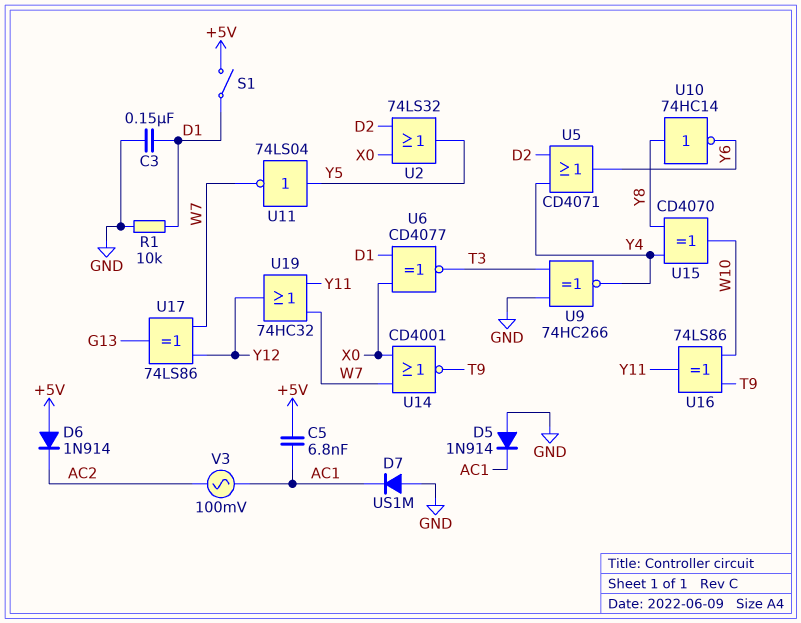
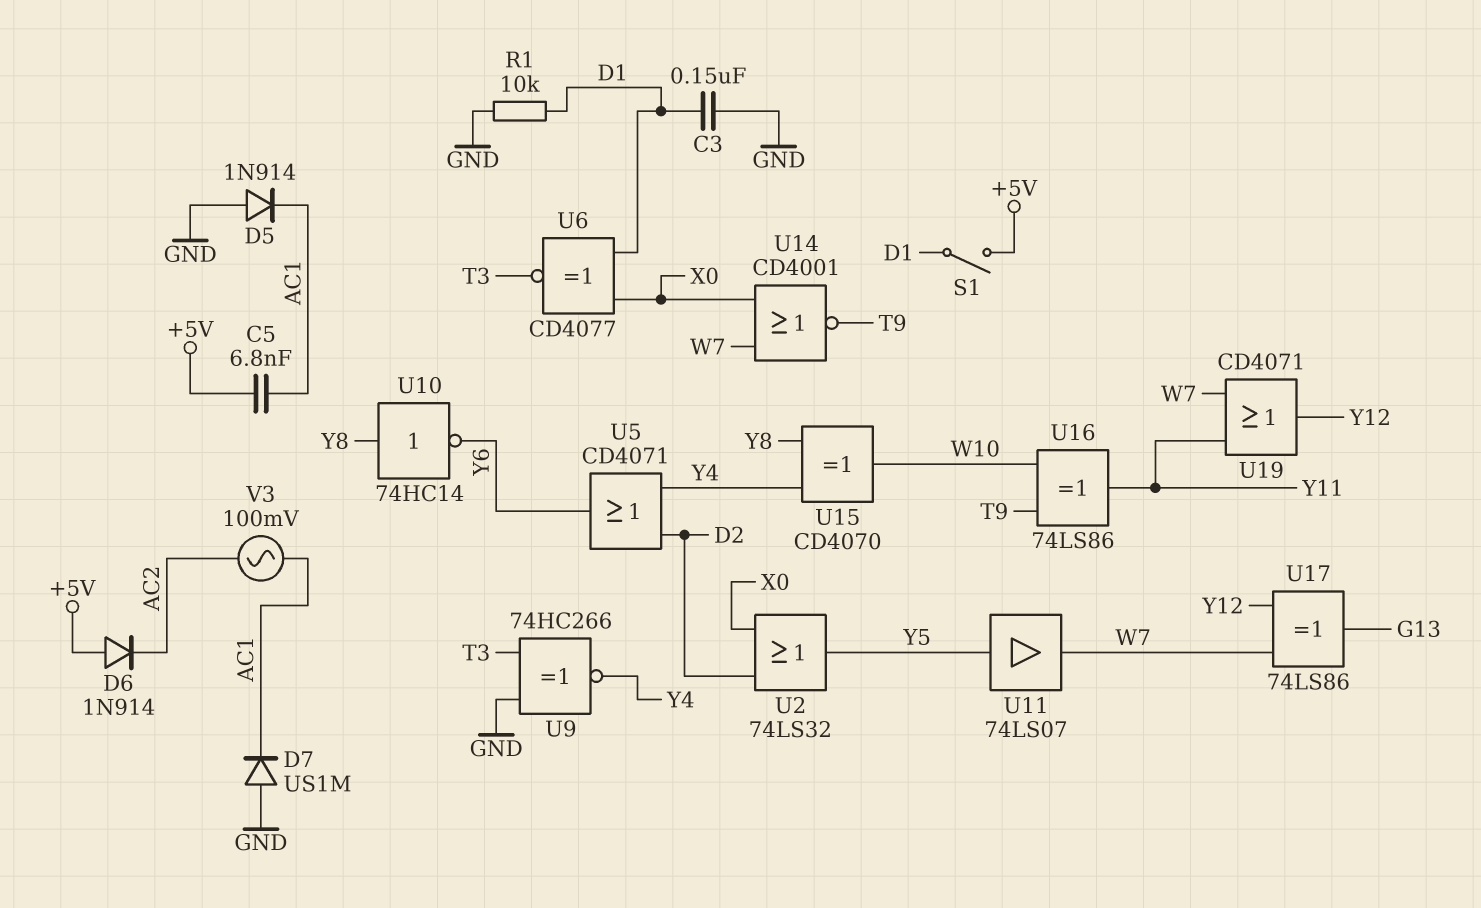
U11: NOT 74LS04 (in Y5, out W7) -> buffer 74LS07 (in Y5, out W7)
U19: OR 74HC32 (in W7, in Y11, out Y12) -> OR CD4071 (in W7, in Y11, out Y12)

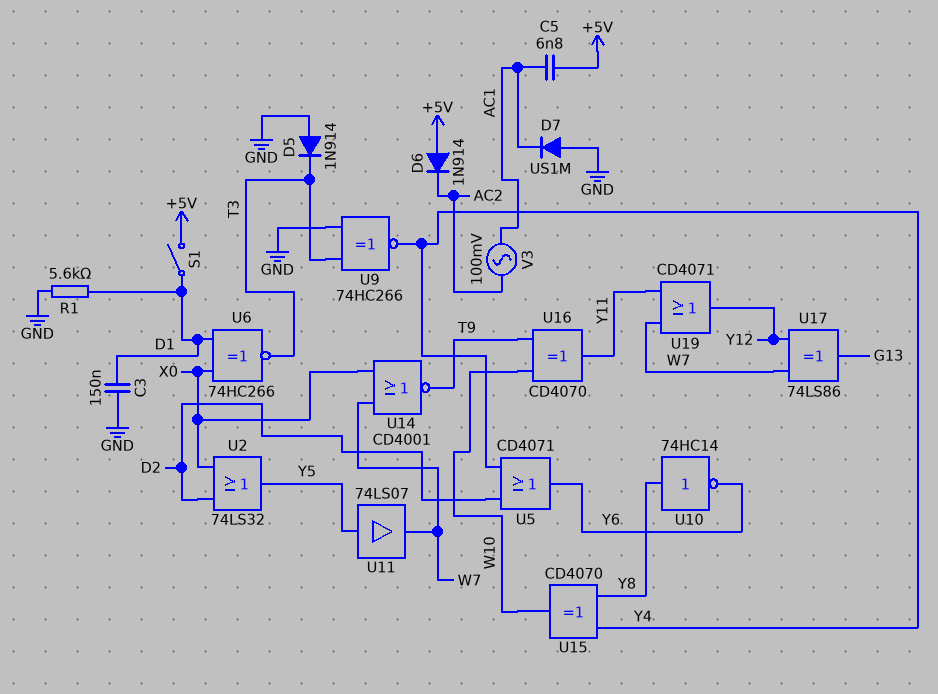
D5: diode 1N914 (A GND, K AC1) -> diode 1N914 (A GND, K T3)
R1: 10k (D1, GND) -> 5.6k (D1, GND)
U6: XNOR CD4077 (in D1, in X0, out T3) -> XNOR 74HC266 (in D1, in X0, out T3)
U16: XOR 74LS86 (in T9, in W10, out Y11) -> XOR CD4070 (in T9, in W10, out Y11)

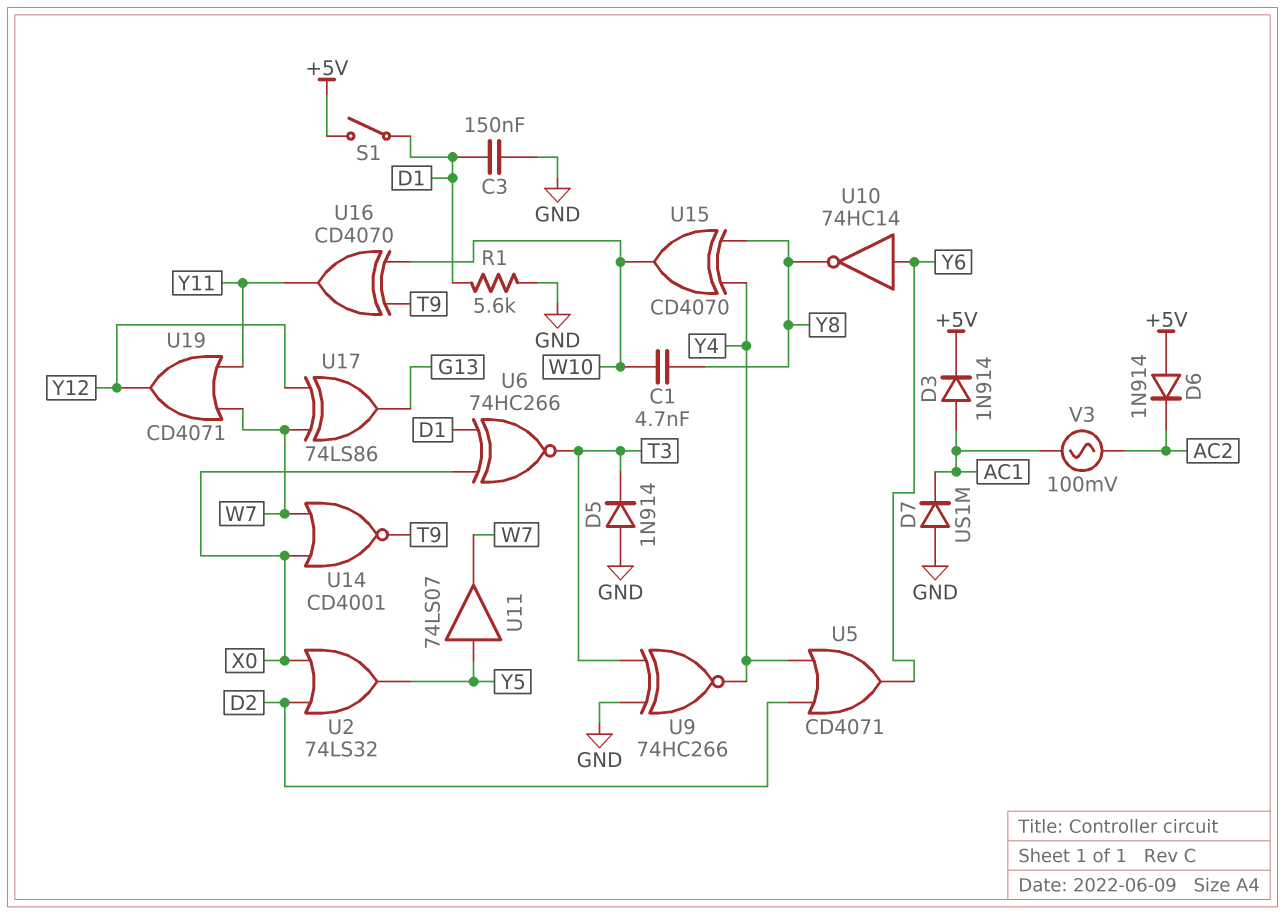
C1: none -> 4.7nF (W10, Y8)
C5: 6.8nF (+5V, AC1) -> none
D3: none -> diode 1N914 (A AC1, K +5V)
U10: NOT 74HC14 (in Y8, out Y6) -> NOT 74HC14 (in Y6, out Y8)

